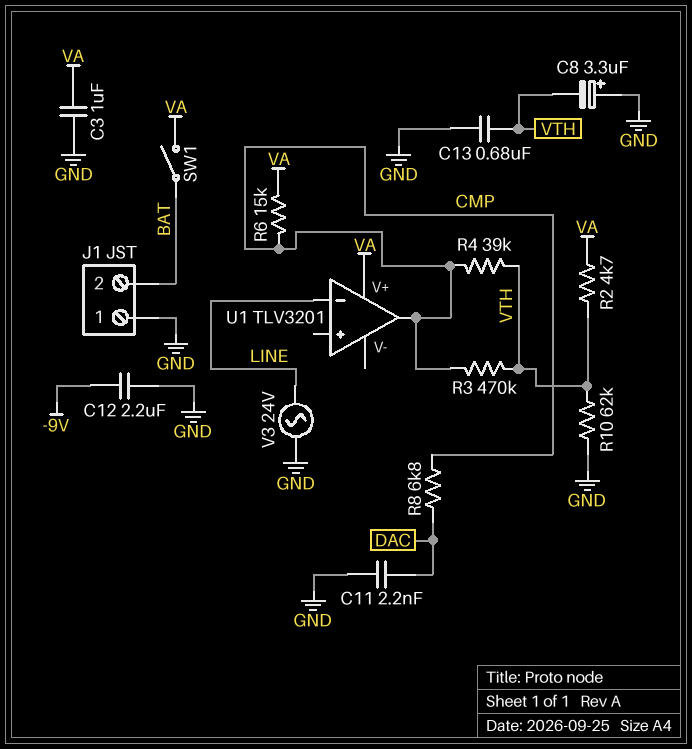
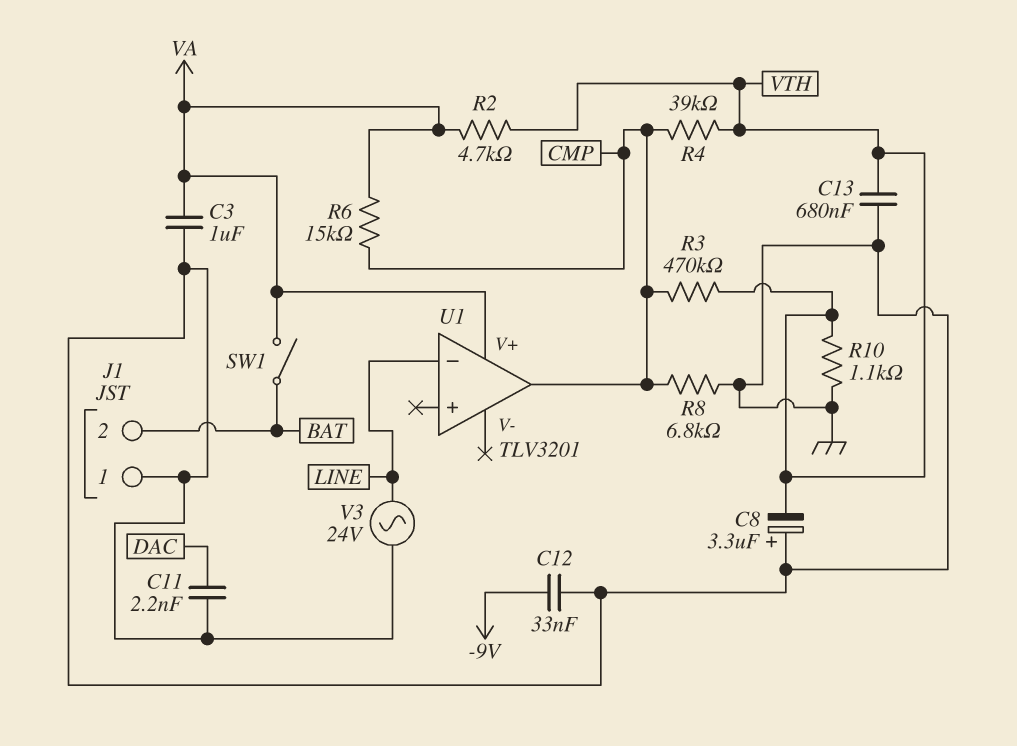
C12: 2.2uF (-9V, GND) -> 33nF (-9V, GND)
R8: 6.8k (CMP, DAC) -> 6.8k (CMP, GND)
R10: 62k (GND, VTH) -> 1.1k (GND, VTH)

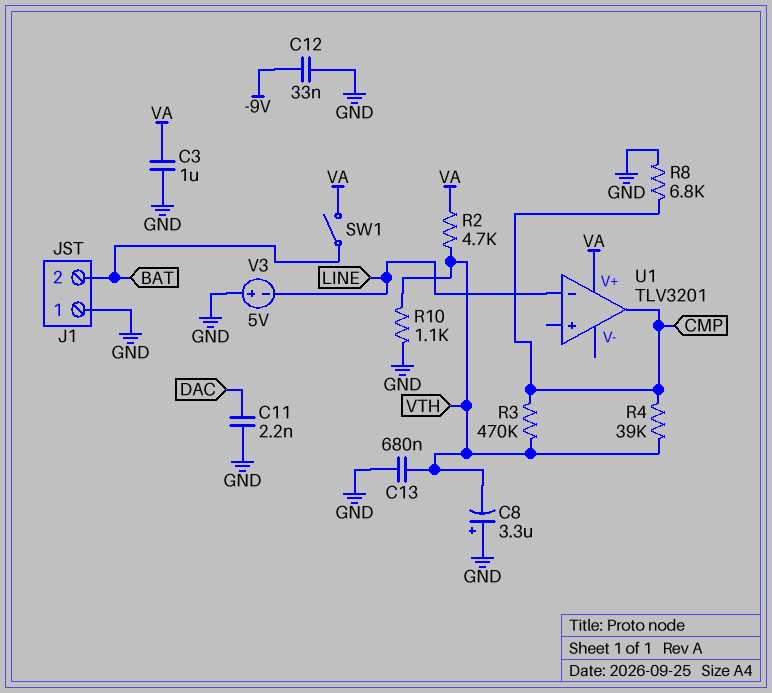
R6: 15k (CMP, VA) -> none
V3: AC 24V (GND, LINE) -> 5V (plus GND, minus LINE)

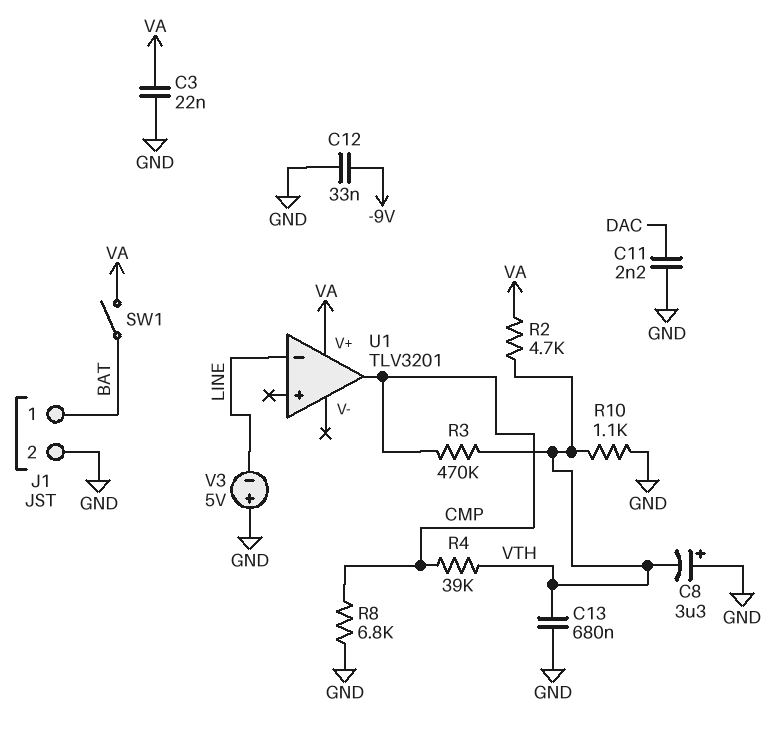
C3: 1uF (GND, VA) -> 22nF (GND, VA)
J1 pin 1: GND -> BAT
J1 pin 2: BAT -> GND

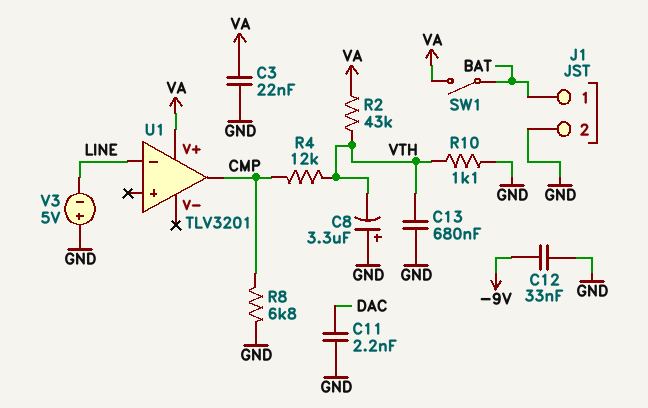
R2: 4.7k (VA, VTH) -> 43k (VA, VTH)
R3: 470k (CMP, VTH) -> none
R4: 39k (CMP, VTH) -> 12k (CMP, VTH)

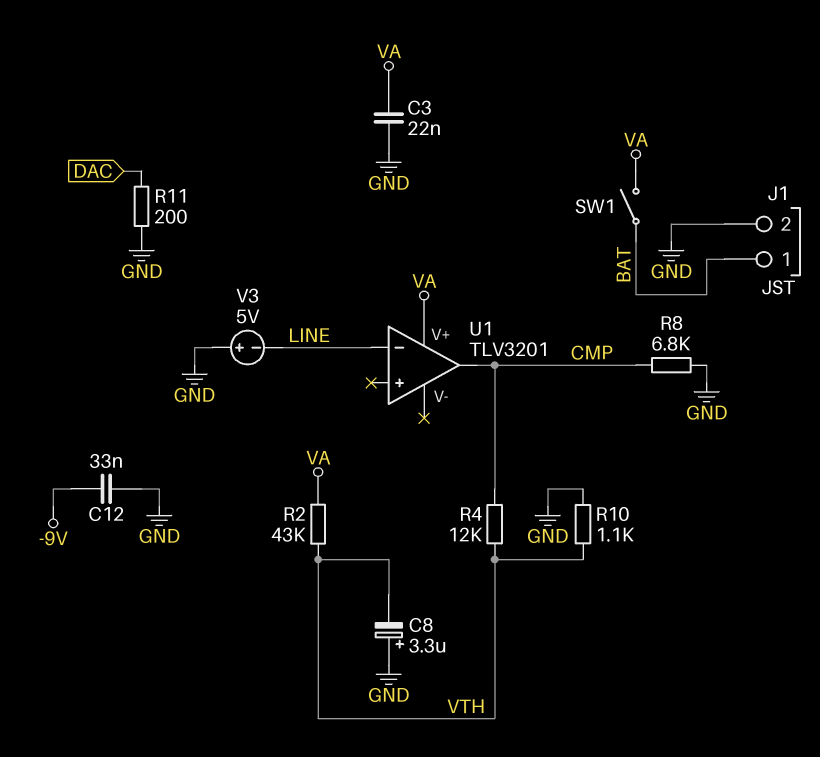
C11: 2.2nF (DAC, GND) -> none
C13: 680nF (GND, VTH) -> none
R11: none -> 200 (DAC, GND)

